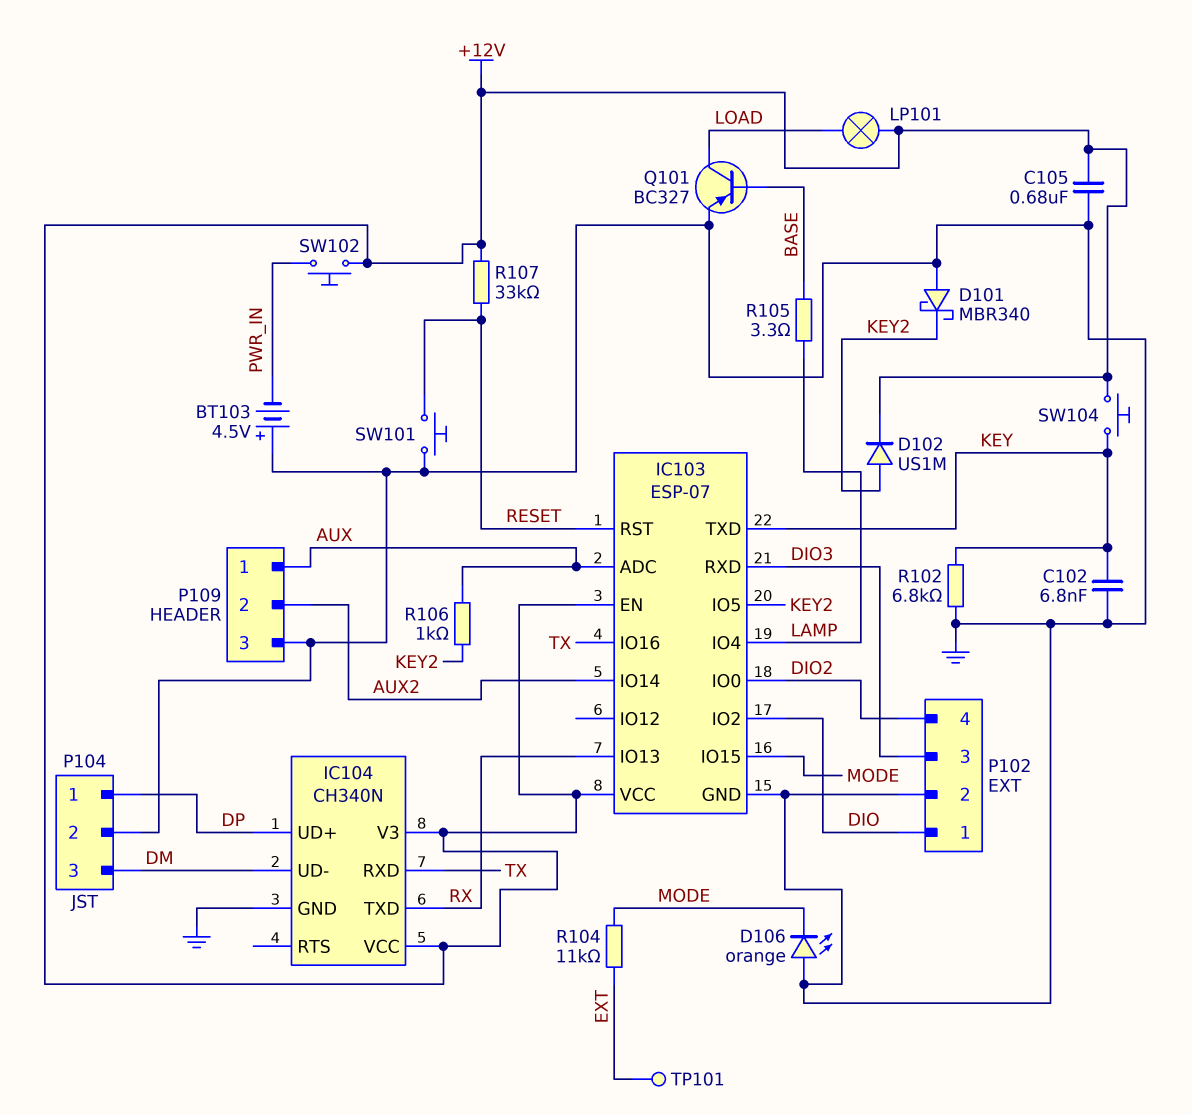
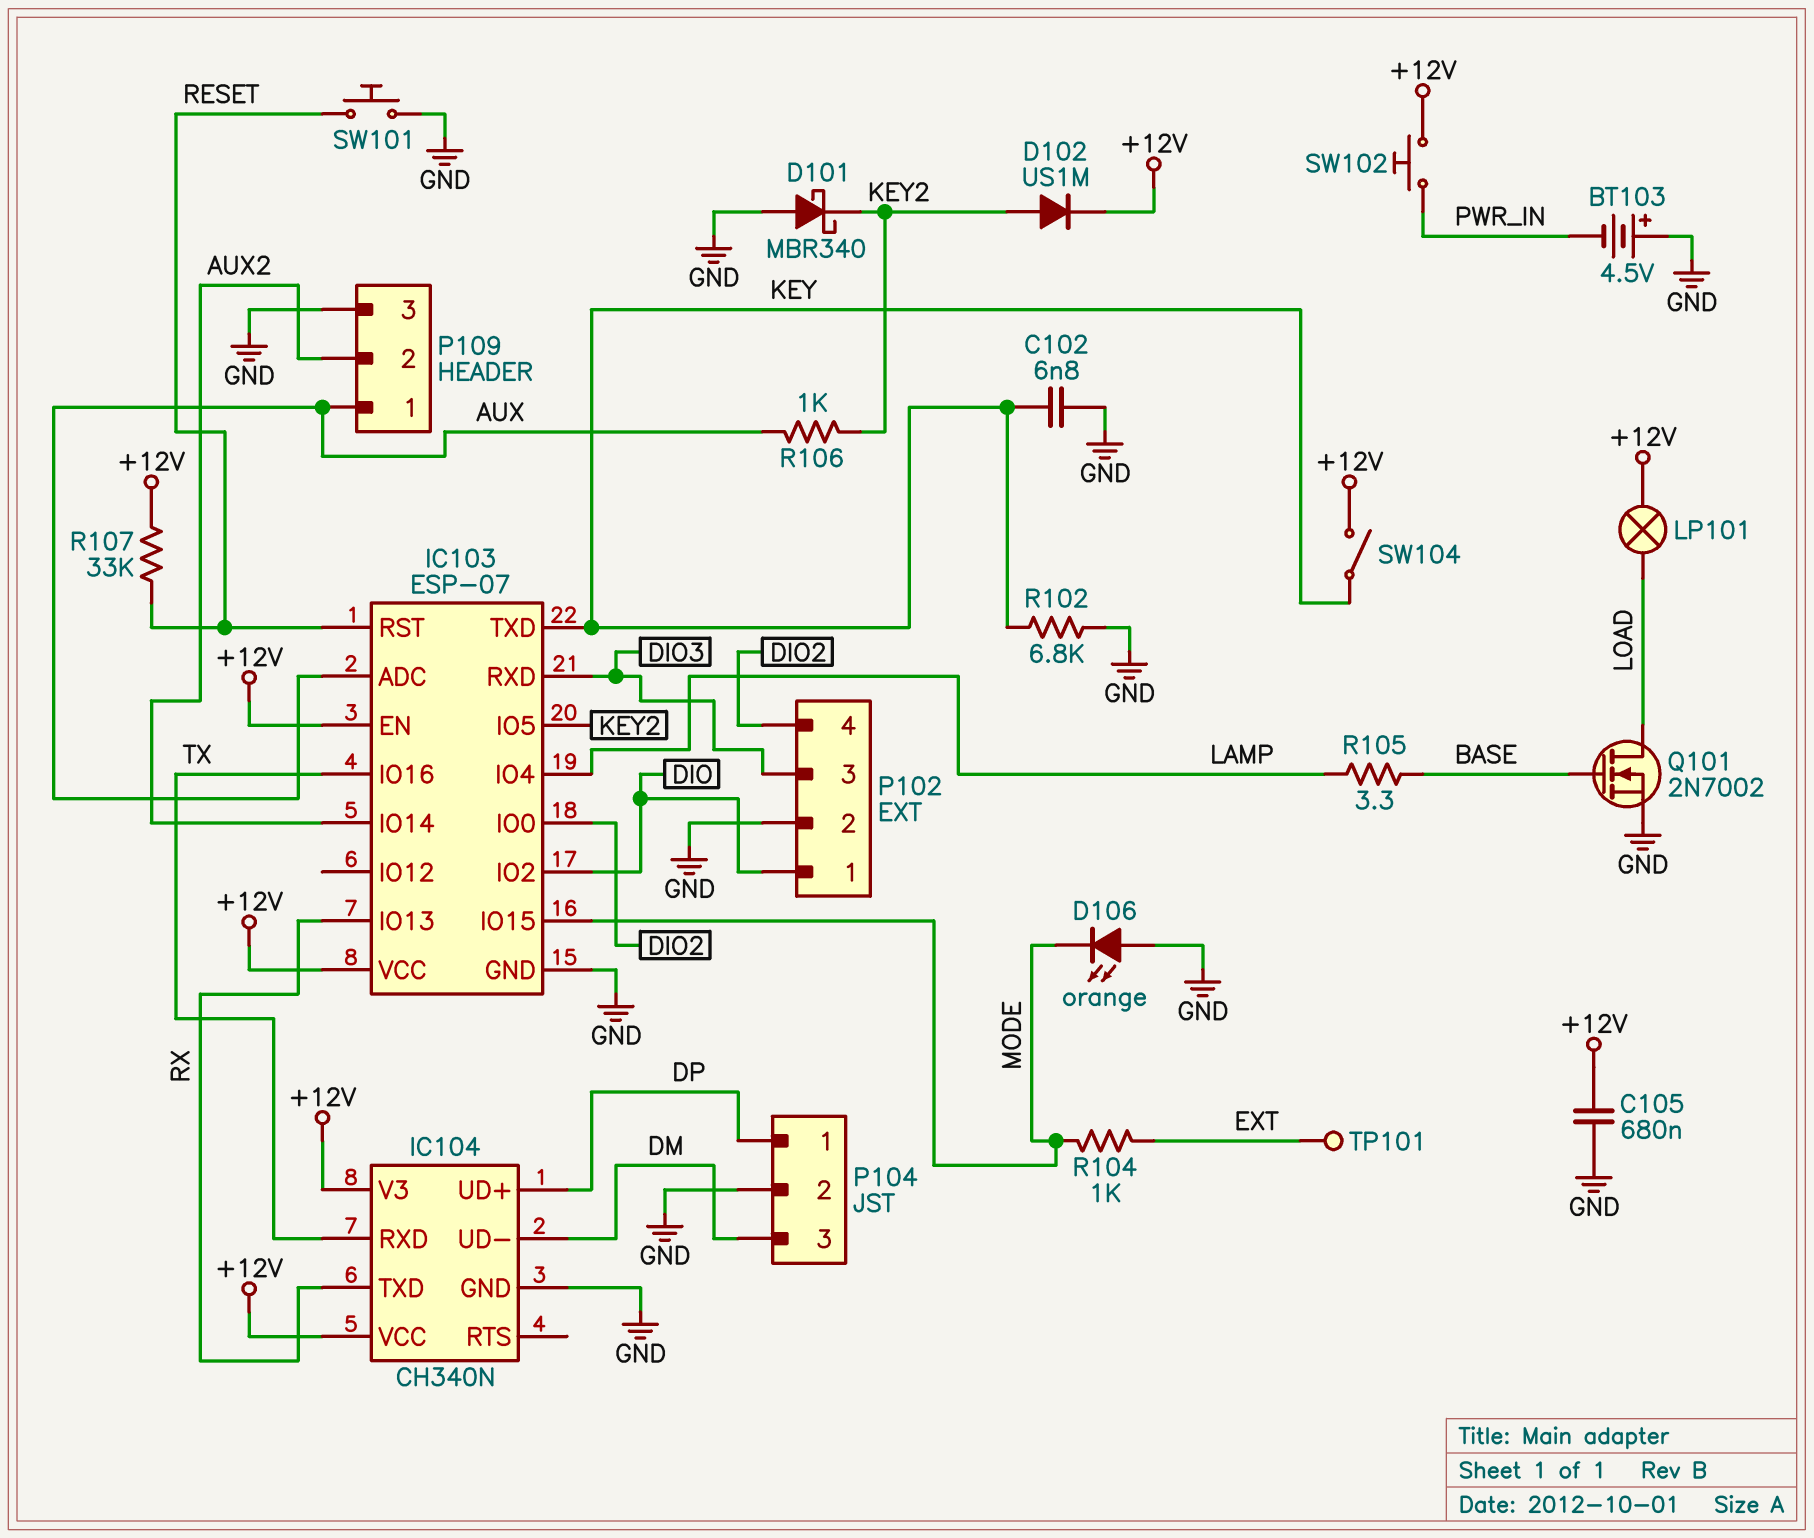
Q101: PNP BC327 (B BASE, C LOAD, E GND) -> NMOS 2N7002 (G BASE, D LOAD, S GND)
R104: 11k (EXT, MODE) -> 1k (EXT, MODE)
SW104: button (+12V, KEY) -> switch (+12V, KEY)

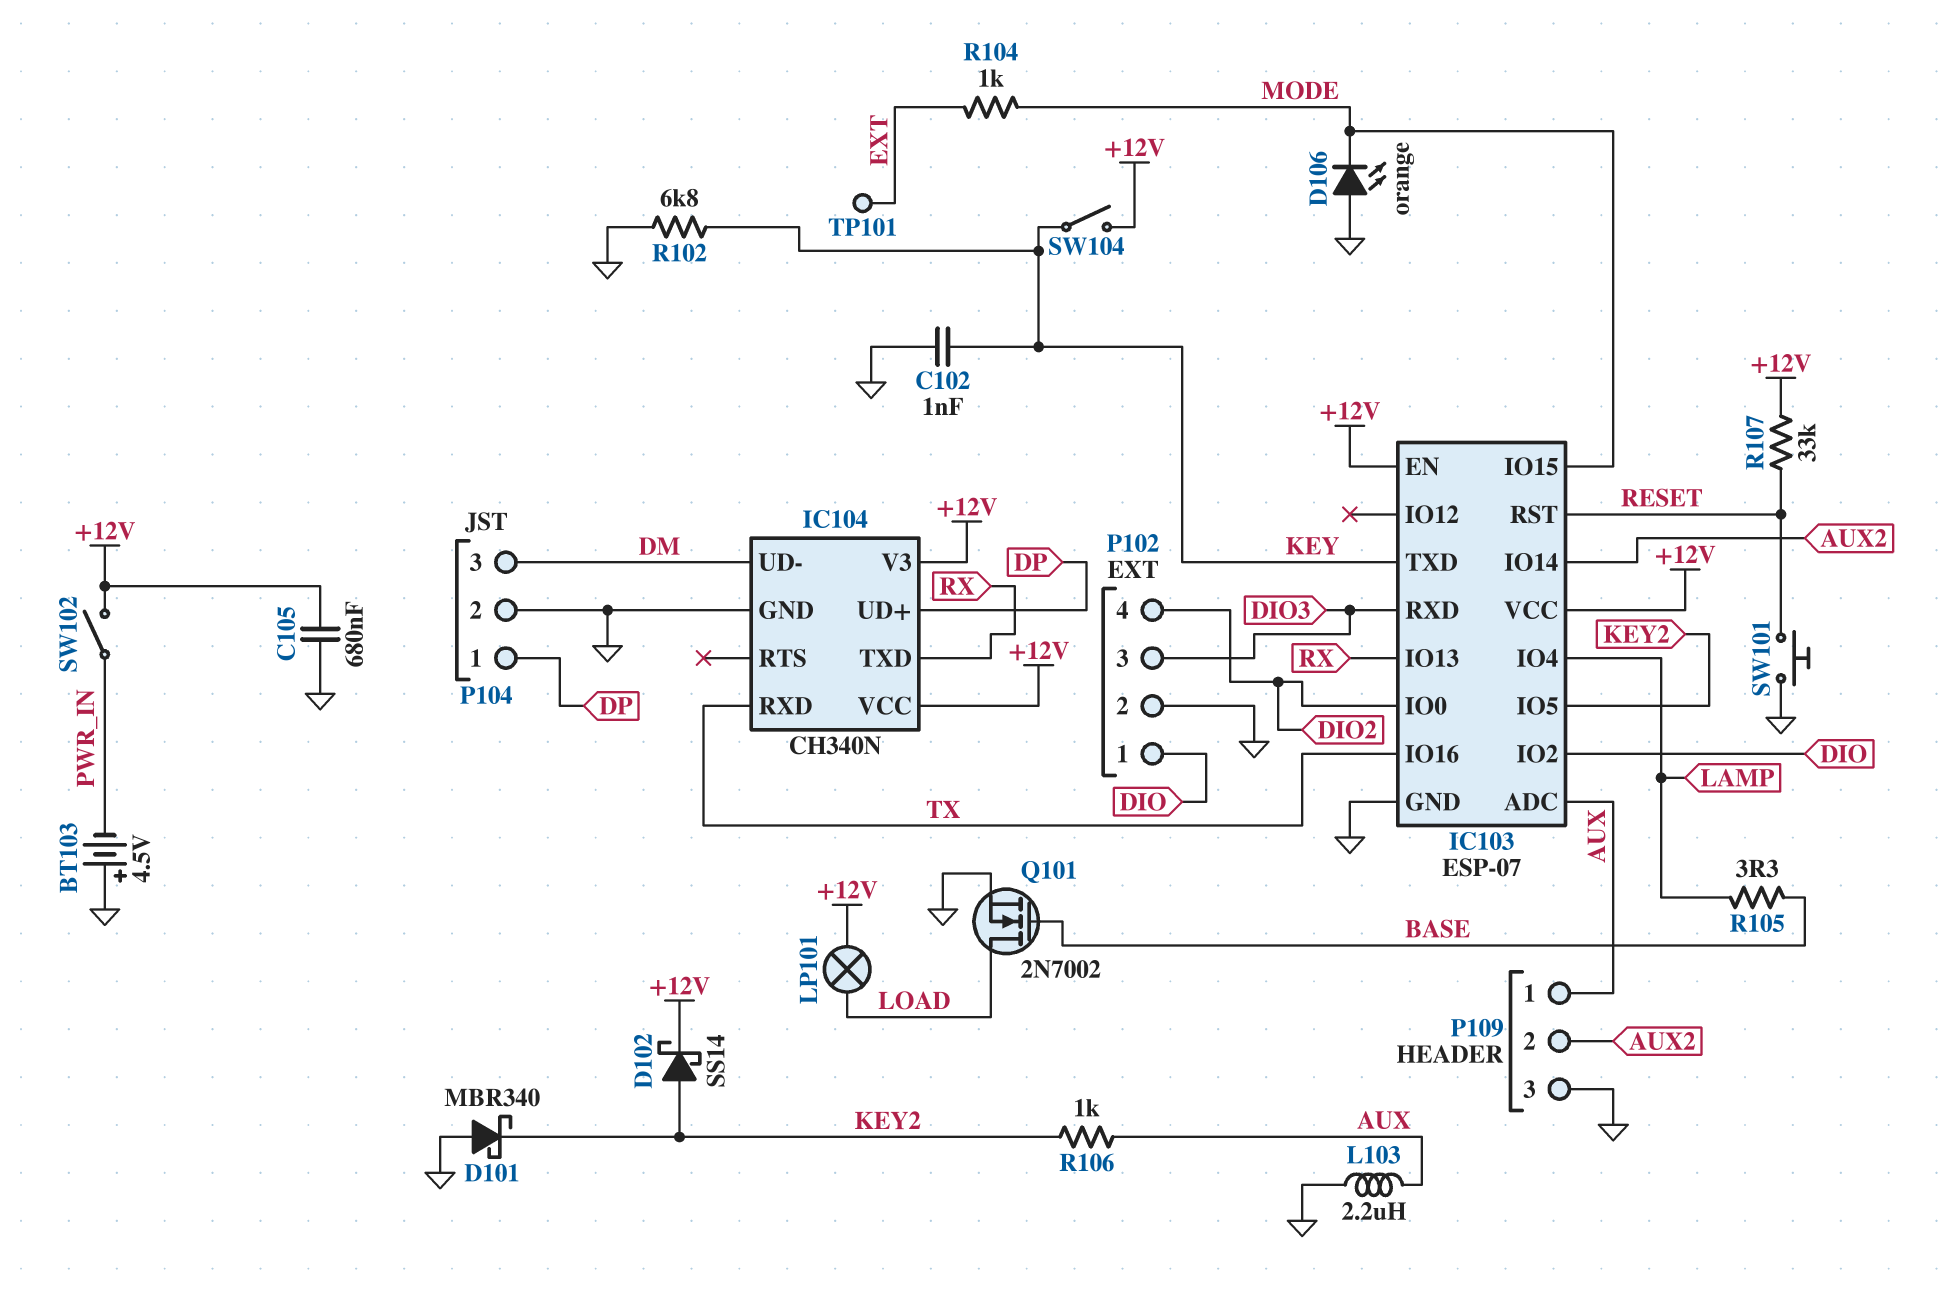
C102: 6.8nF (GND, KEY) -> 1nF (GND, KEY)
D102: diode US1M (A KEY2, K +12V) -> schottky SS14 (A KEY2, K +12V)
L103: none -> 2.2uH (AUX, GND)
SW102: button (+12V, PWR_IN) -> switch (+12V, PWR_IN)

